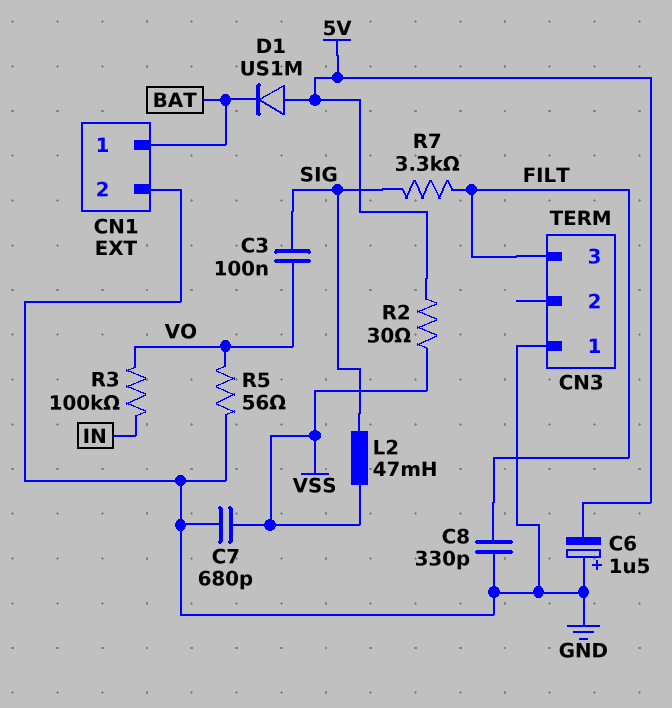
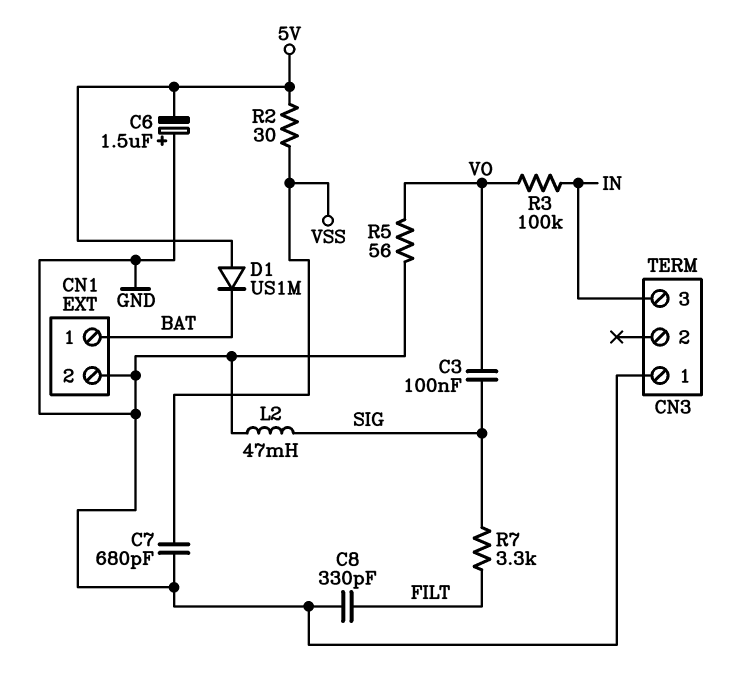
CN3 pin 3: FILT -> IN
L2: 47mH (SIG, VSS) -> 47mH (GND, SIG)

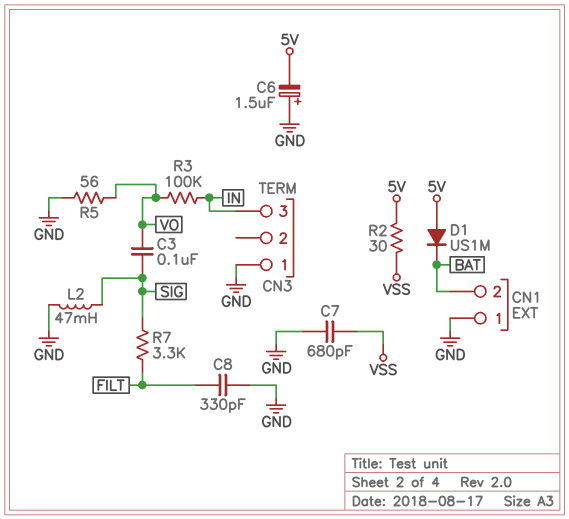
CN1 pin 1: BAT -> GND
CN1 pin 2: GND -> BAT

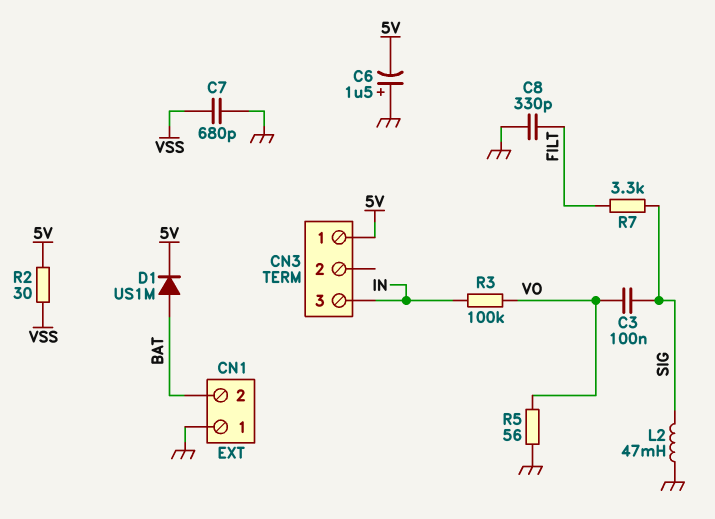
CN3 pin 1: GND -> 5V
D1: diode US1M (A 5V, K BAT) -> diode US1M (A BAT, K 5V)

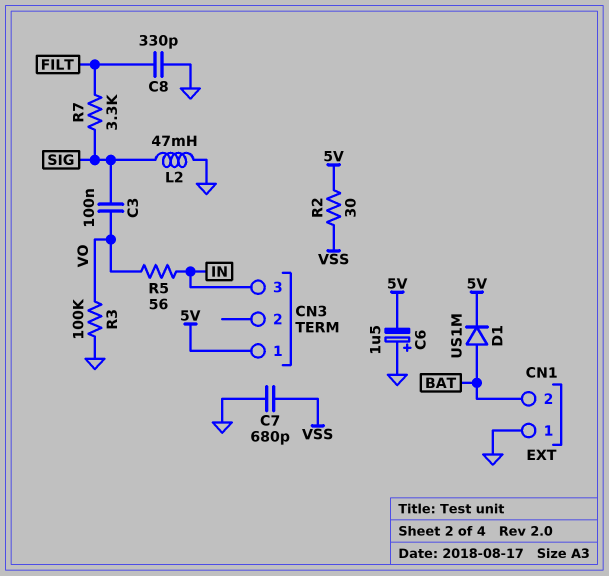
R3: 100k (IN, VO) -> 100k (GND, VO)
R5: 56 (GND, VO) -> 56 (IN, VO)

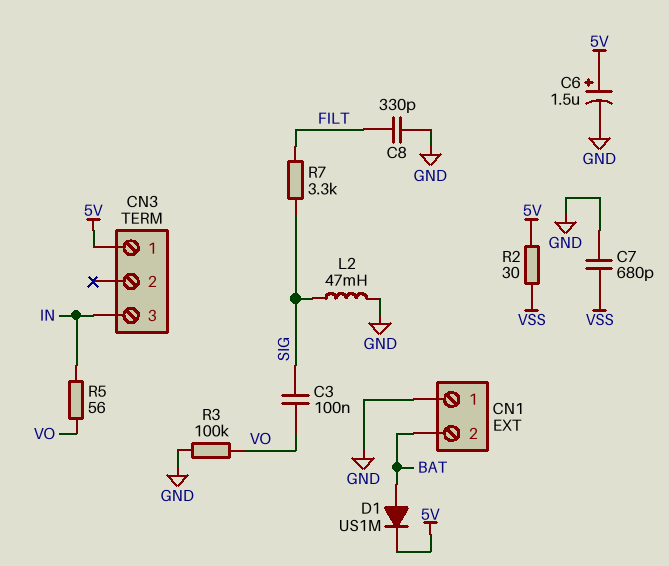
C6: 1.5uF (plus GND, minus 5V) -> 1.5uF (plus 5V, minus GND)

